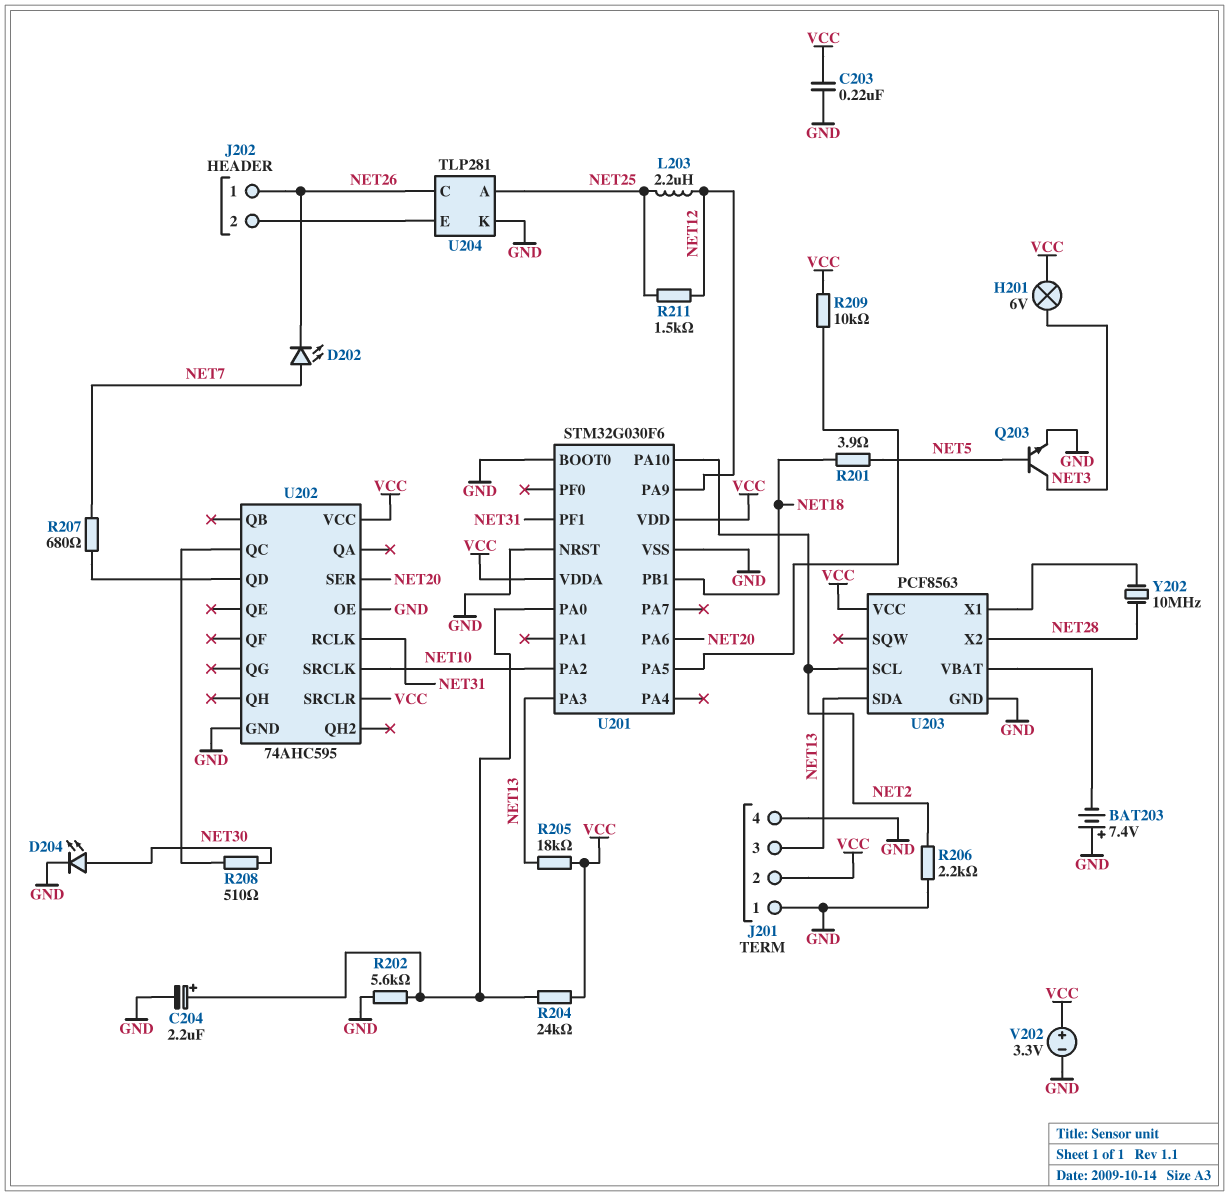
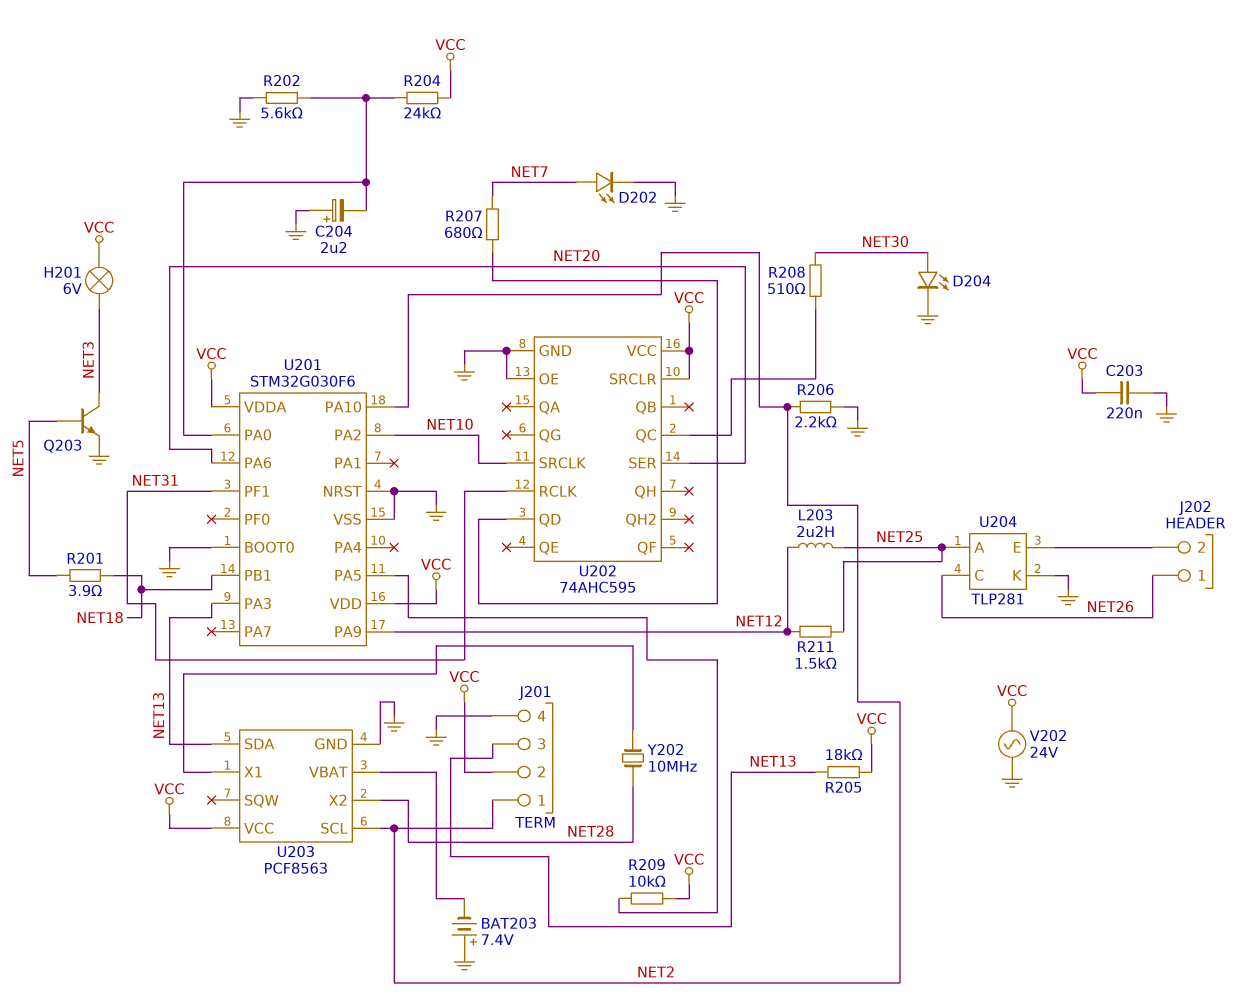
C204: 2.2uF (plus U201/PA0, minus GND) -> 2.2uF (plus GND, minus U201/PA0)
D202: LED (A NET7, K NET26) -> LED (A NET7, K GND)
J201 pin 1: GND -> NET2
V202: 3.3V (plus VCC, minus GND) -> AC 24V (GND, VCC)

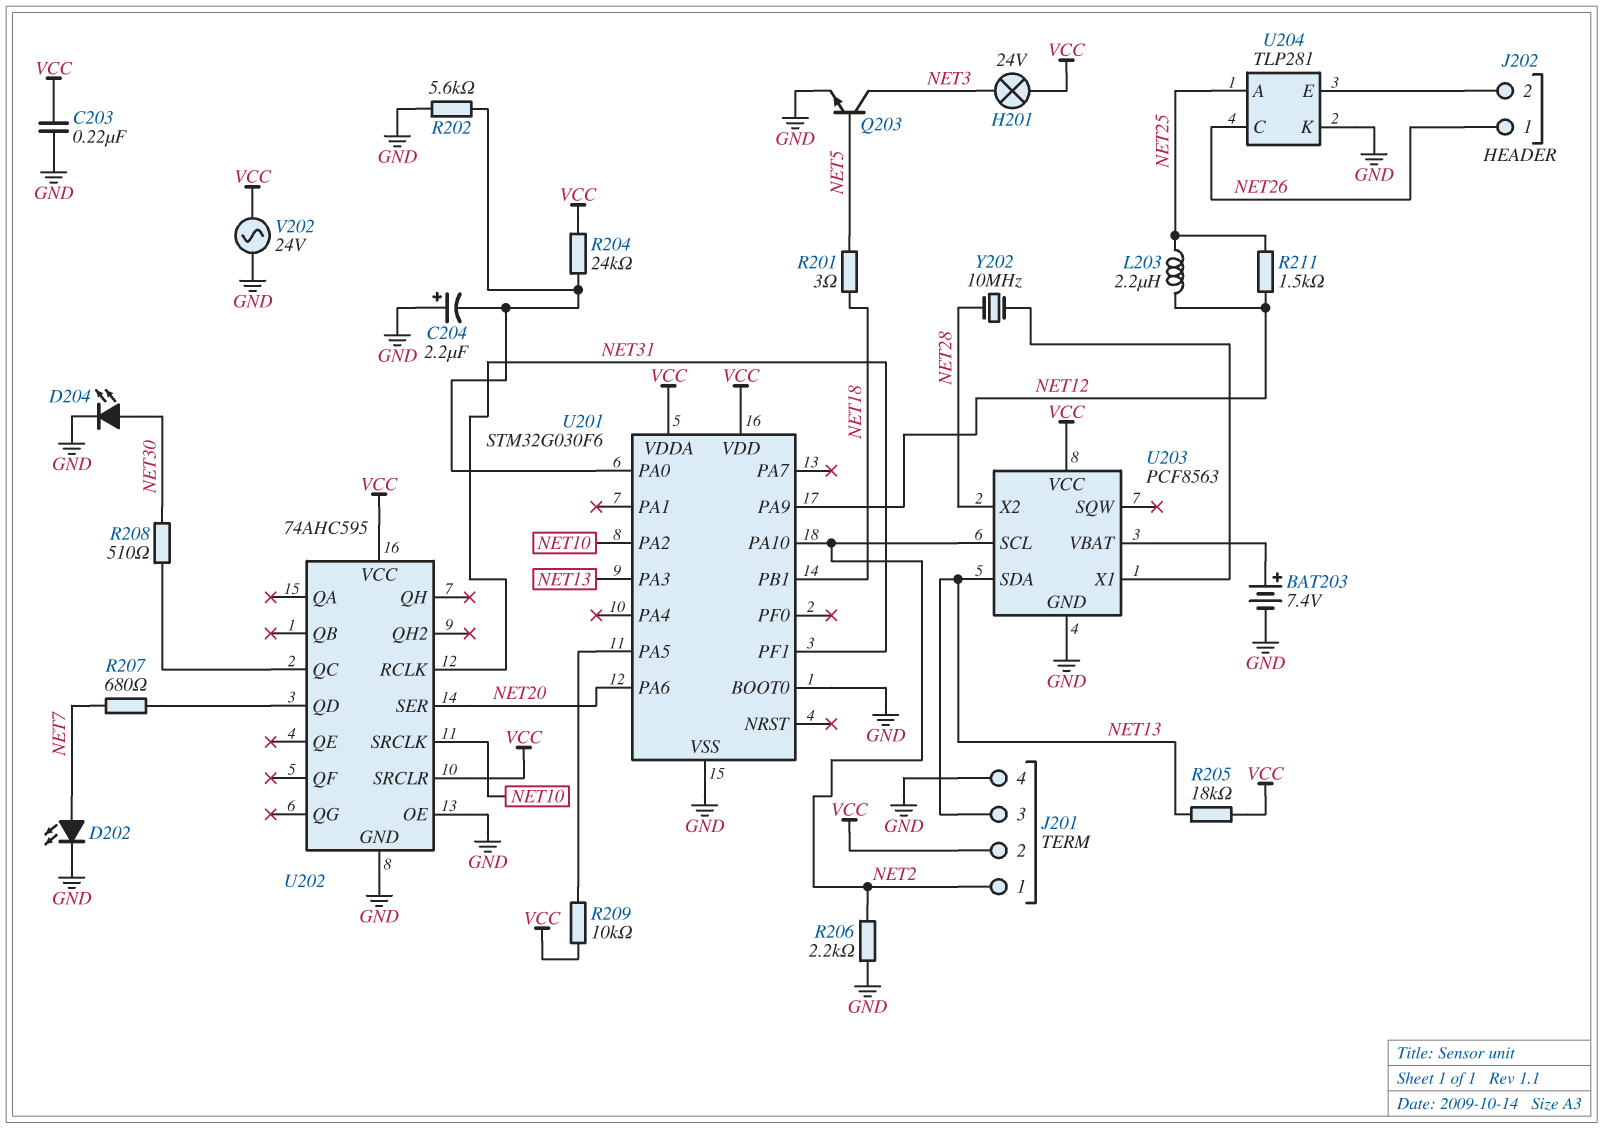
BAT203: 7.4V (plus GND, minus U203/VBAT) -> 7.4V (plus U203/VBAT, minus GND)
H201: lamp 6V (NET3, VCC) -> lamp 24V (NET3, VCC)
R201: 3.9 (NET5, NET18) -> 3 (NET5, NET18)
U201 pin NRST: GND -> none

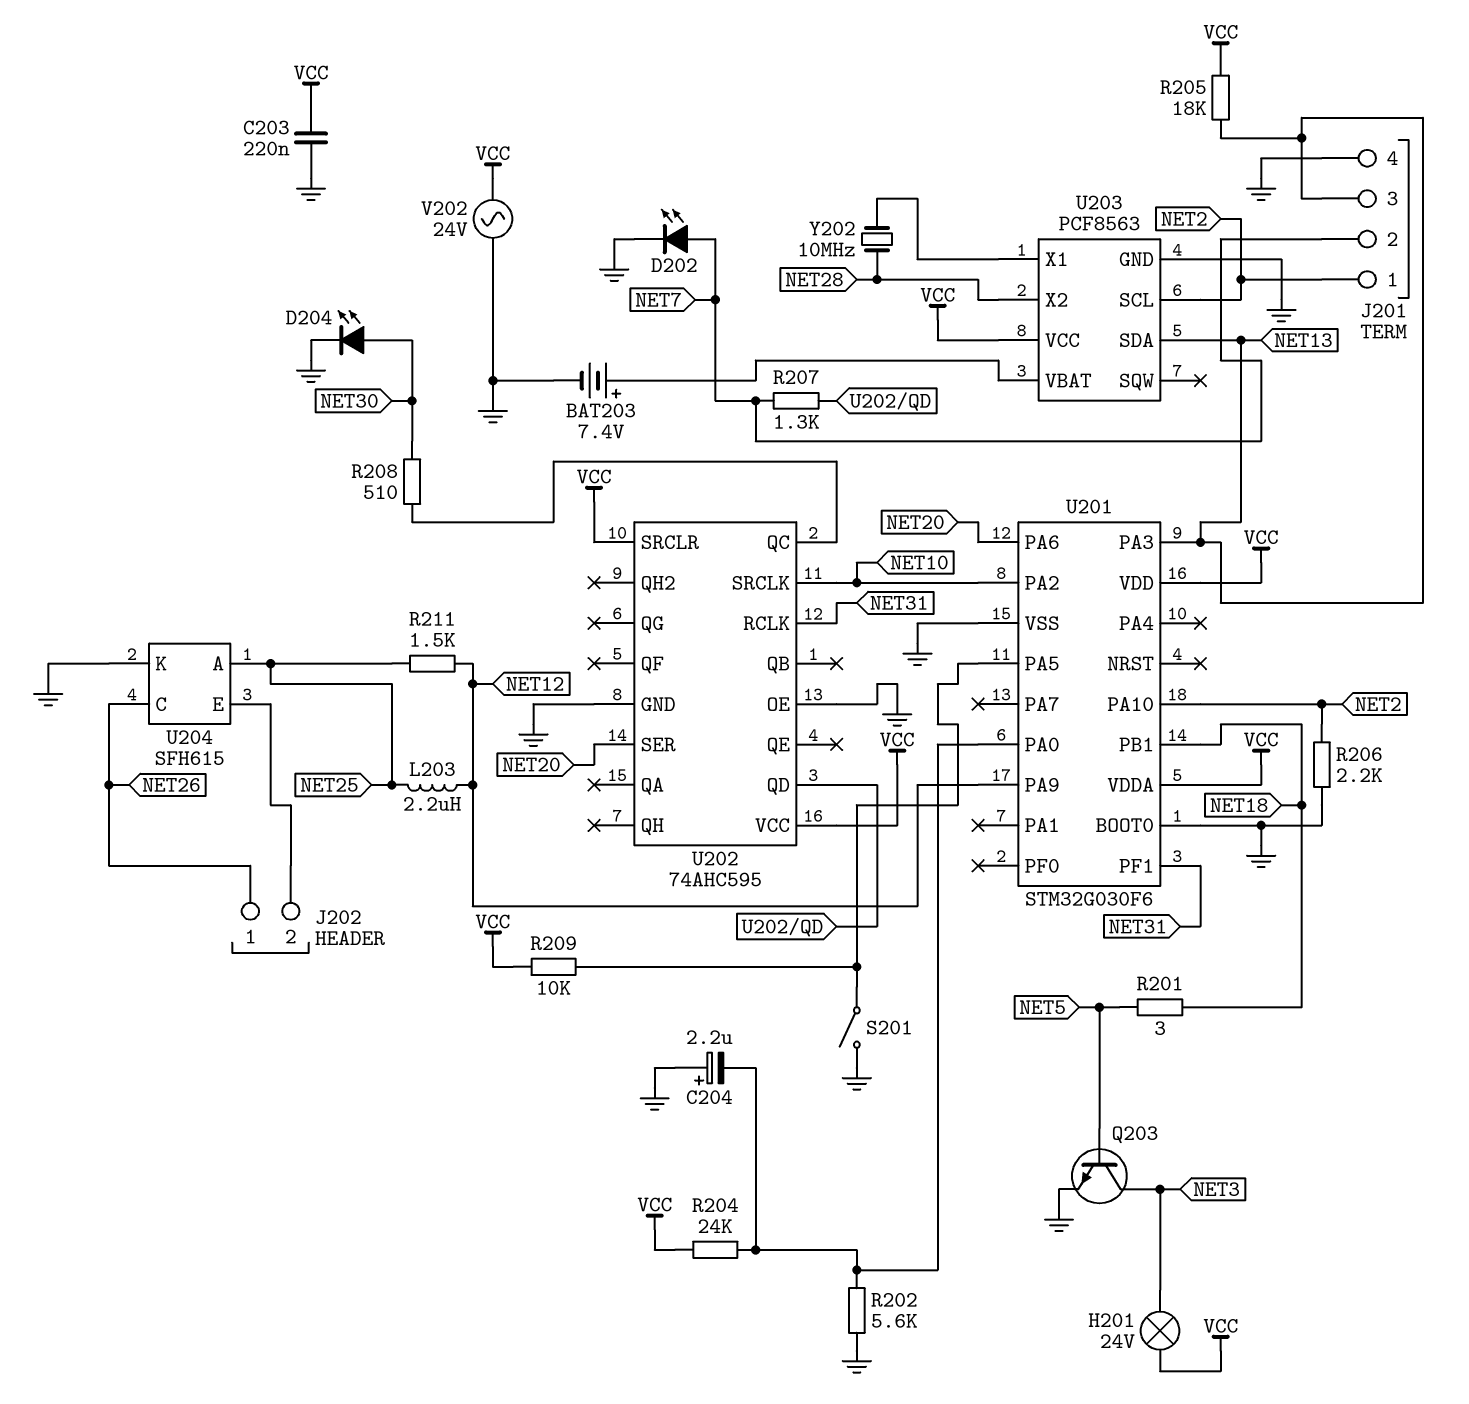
J201 pin 2: VCC -> NET7
R207: 680 (NET7, U202/QD) -> 1.3k (NET7, U202/QD)
S201: none -> switch (GND, U201/PA5)
U204: TLP281 -> SFH615

